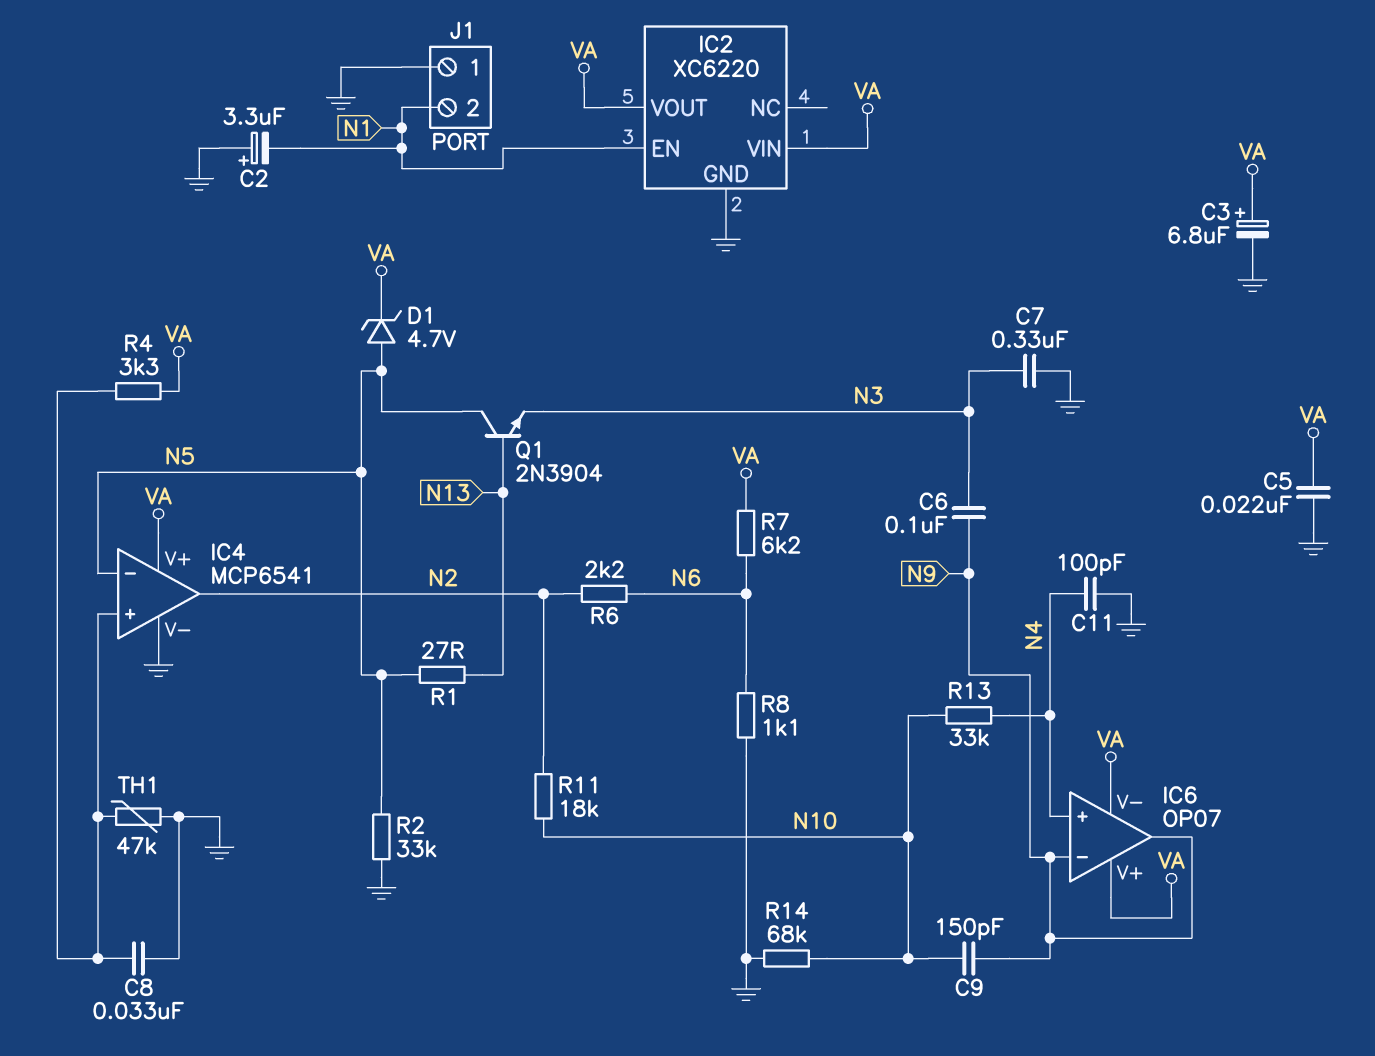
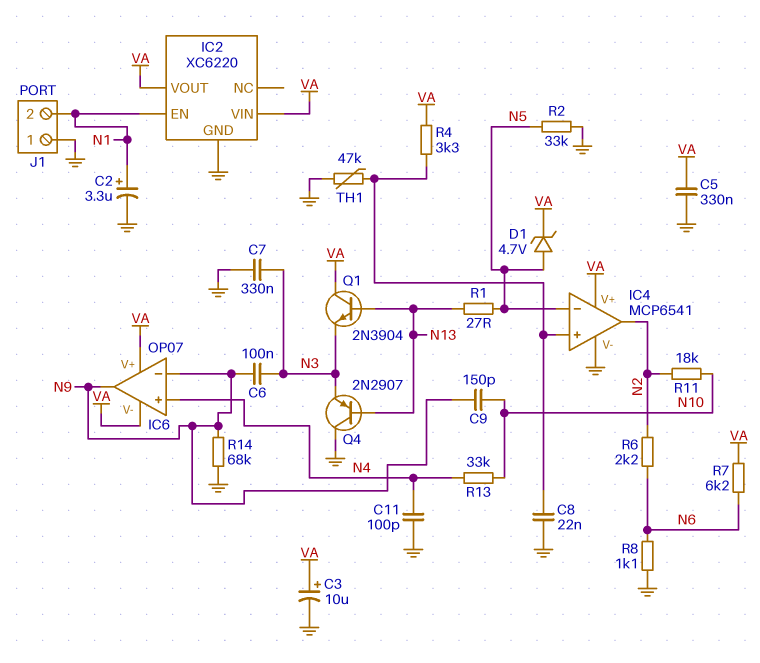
C2: 3.3uF (plus GND, minus N1) -> 3.3uF (plus N1, minus GND)
C3: 6.8uF (plus VA, minus GND) -> 10uF (plus VA, minus GND)
C5: 22nF (GND, VA) -> 330nF (GND, VA)
C8: 33nF (GND, IC4/in+) -> 22nF (GND, IC4/in+)
Q1: NPN 2N3904 (B N13, C N5, E N3) -> NPN 2N3904 (B N13, C VA, E N3)
Q4: none -> PNP 2N2907 (B N13, C GND, E N3)
R14: 68k (GND, N10) -> 68k (GND, N9)

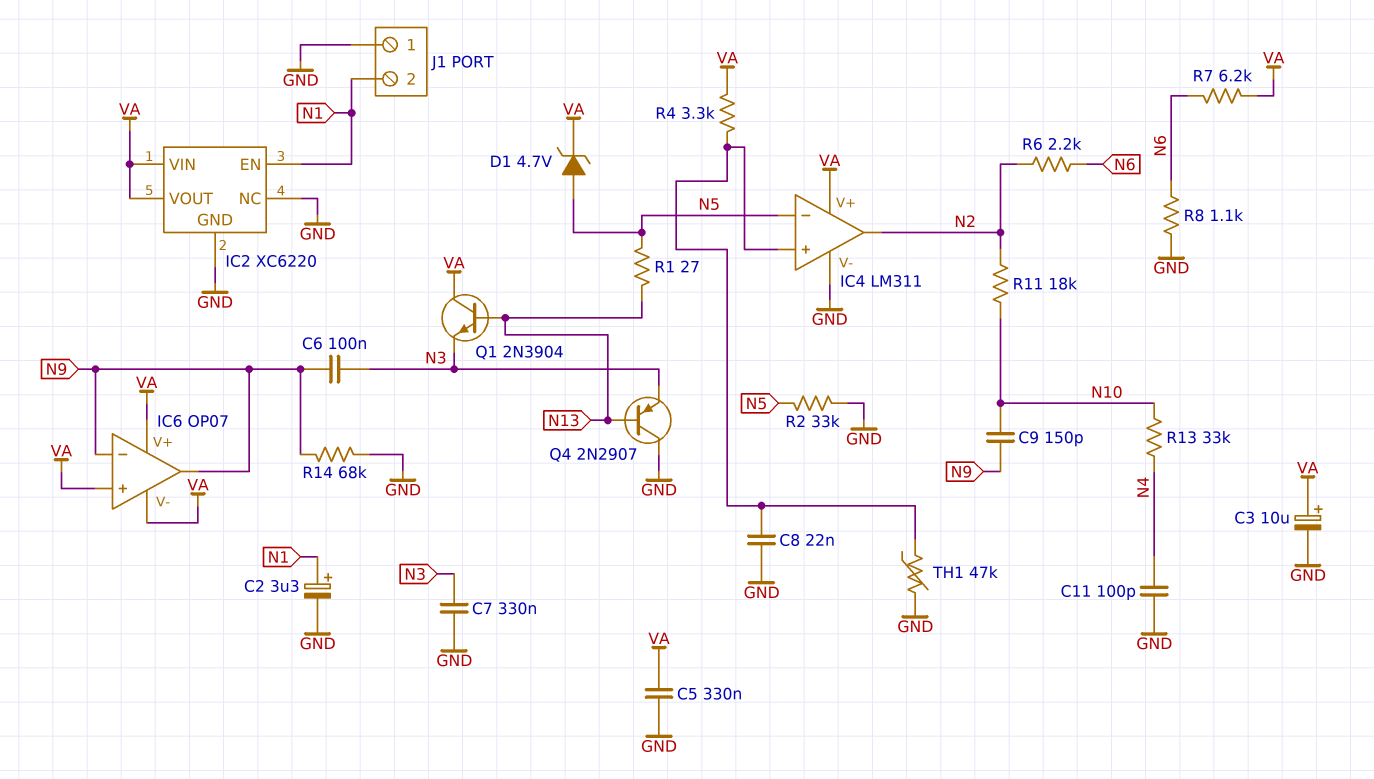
IC2 pin NC: none -> GND
IC4: MCP6541 -> LM311
IC6 pin in+: N4 -> VA

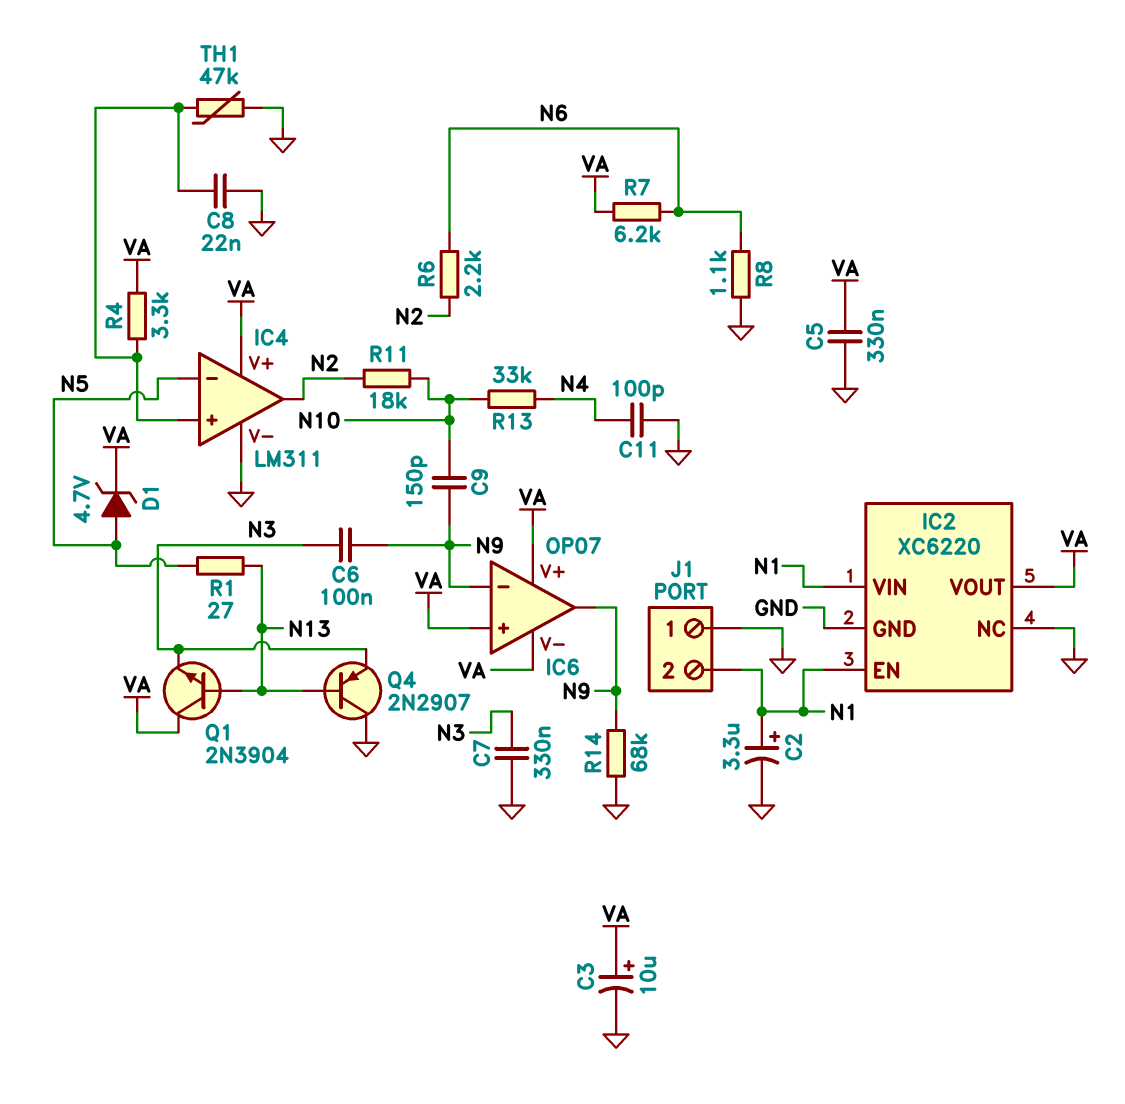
IC2 pin VIN: VA -> N1
R2: 33k (GND, N5) -> none

